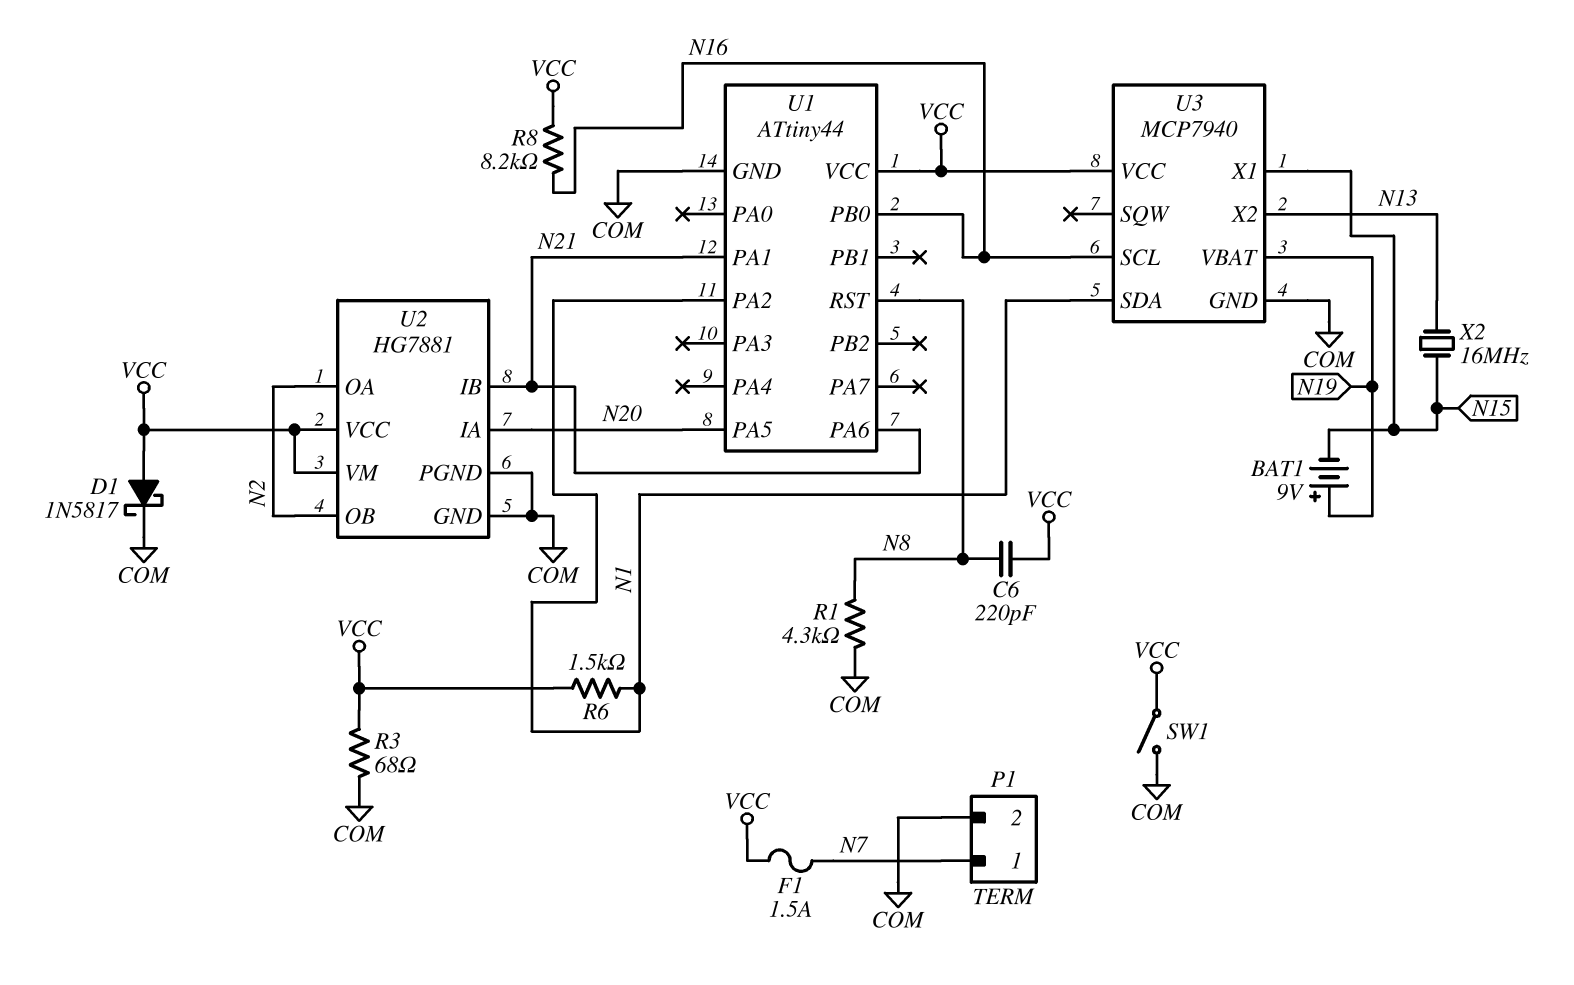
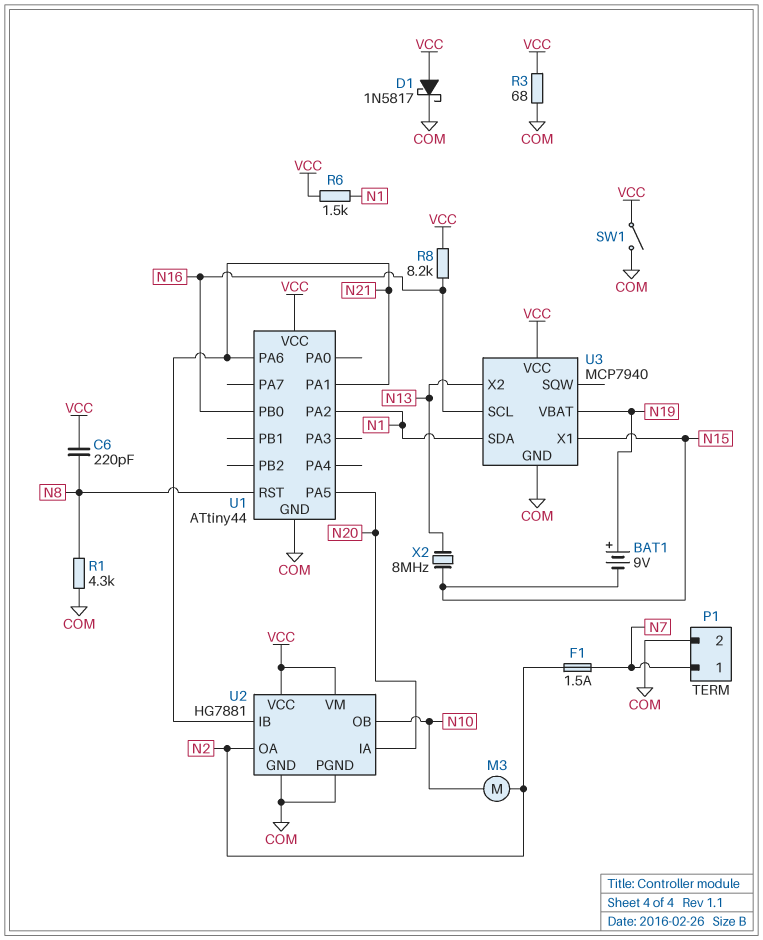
F1: 1.5A (N7, VCC) -> 1.5A (N2, N7)
M3: none -> motor (N2, N10)
U2 pin OB: N2 -> N10
X2: 16MHz (N13, N15) -> 8MHz (N13, N15)

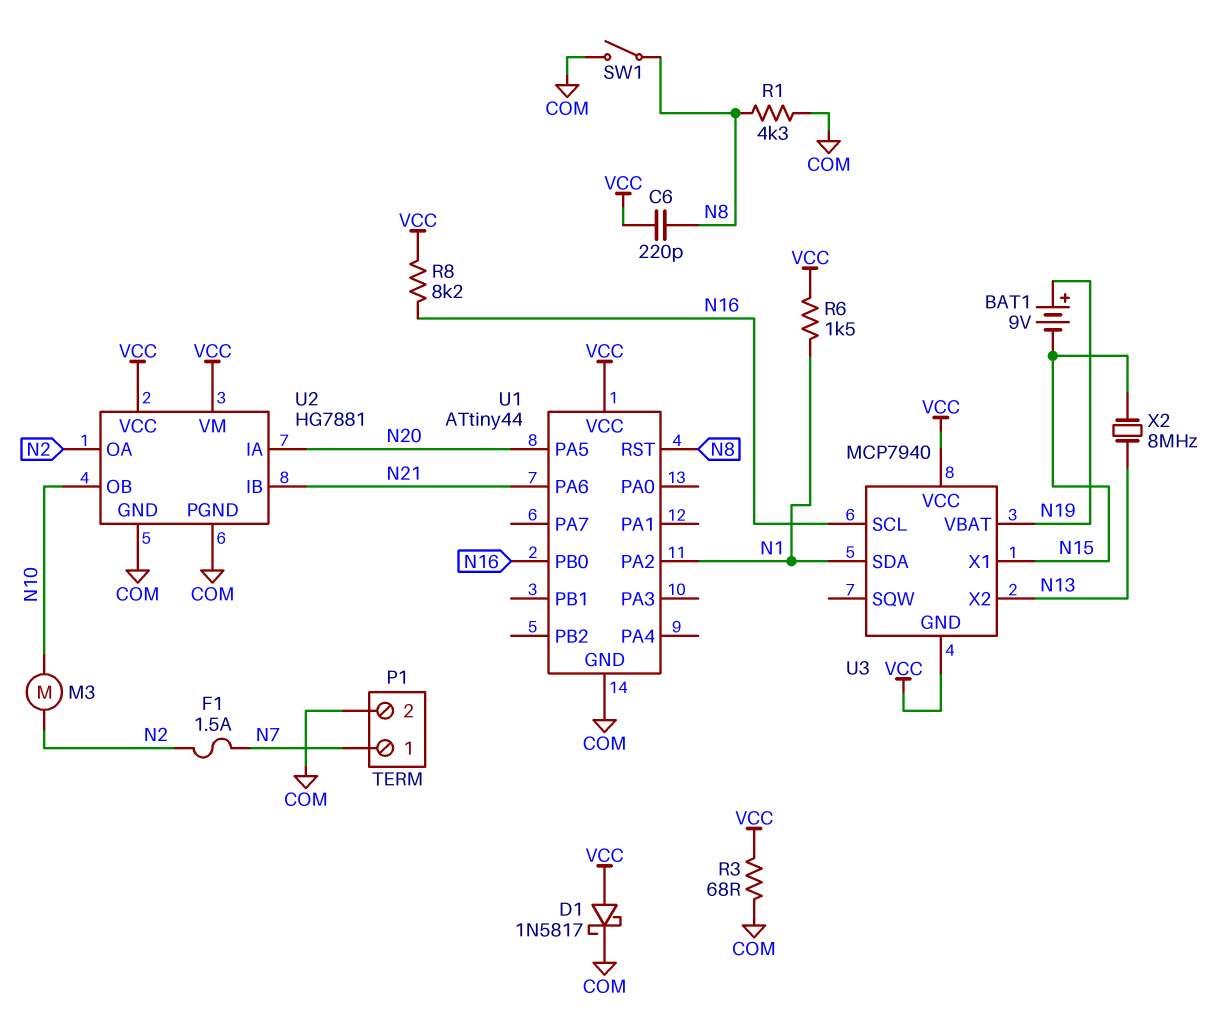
SW1: switch (COM, VCC) -> switch (COM, N8)
U1 pin PA1: N21 -> none
U3 pin GND: COM -> VCC

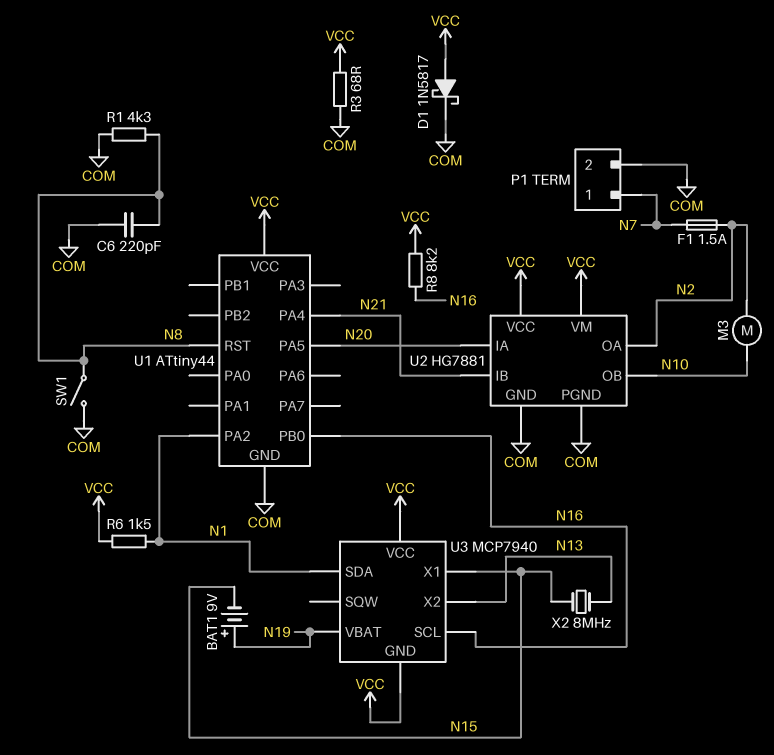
C6: 220pF (N8, VCC) -> 220pF (COM, N8)
U1 pin PA4: none -> N21
U1 pin PA6: N21 -> none

